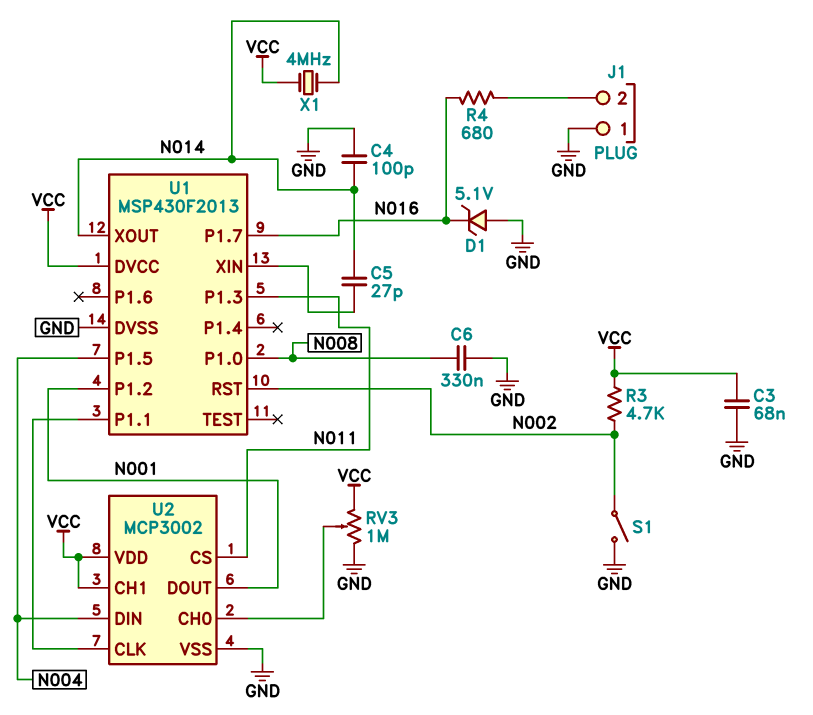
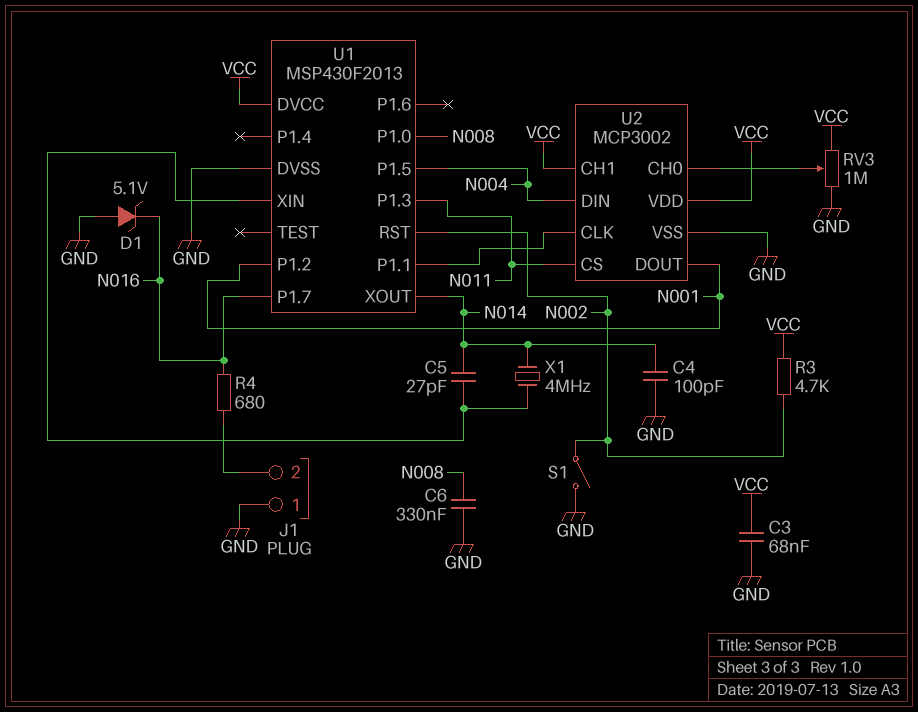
X1: 4MHz (N014, VCC) -> 4MHz (N014, U1/XIN)

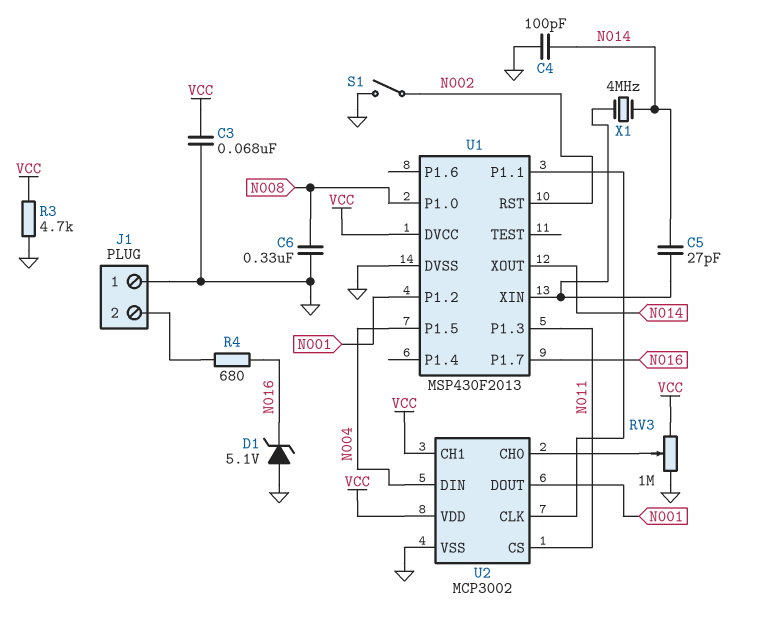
R3: 4.7k (N002, VCC) -> 4.7k (GND, VCC)

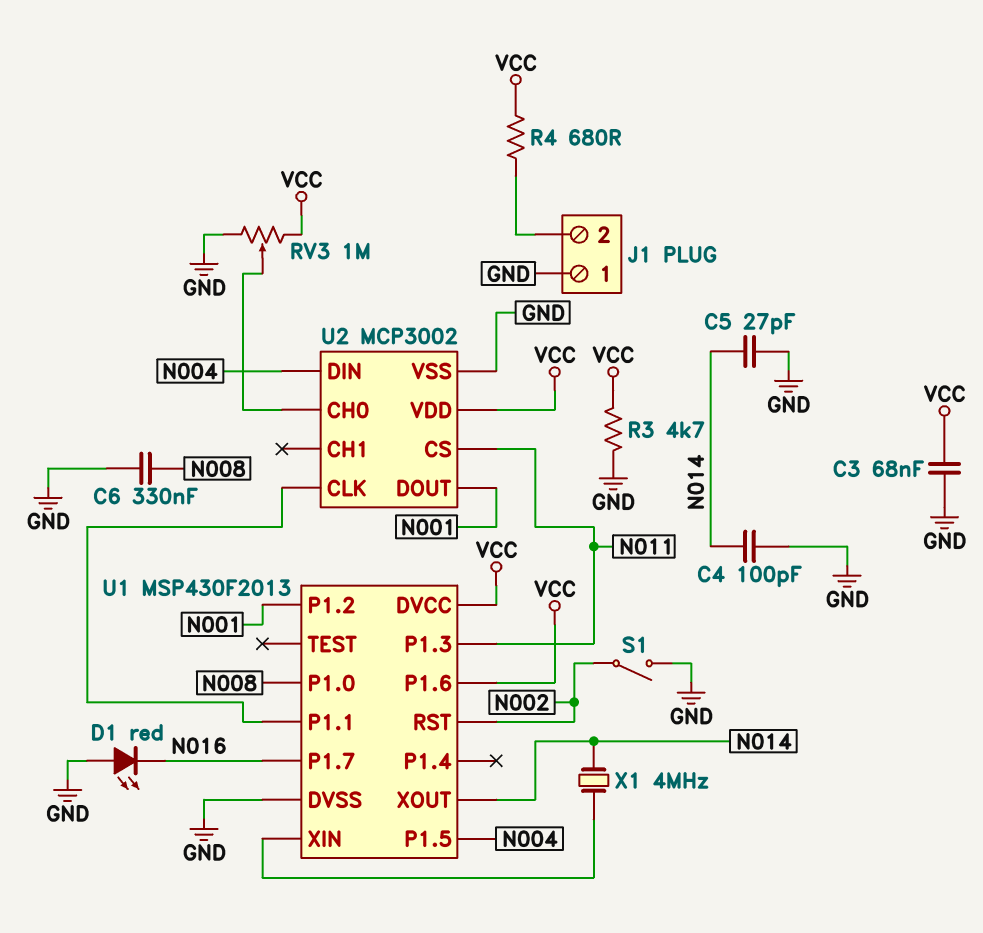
C5: 27pF (N014, U1/XIN) -> 27pF (GND, N014)
D1: zener 5.1V (A GND, K N016) -> LED red (A GND, K N016)
R4: 680 (J1/2, N016) -> 680 (J1/2, VCC)
U1 pin P1.6: none -> VCC
U2 pin CH1: VCC -> none

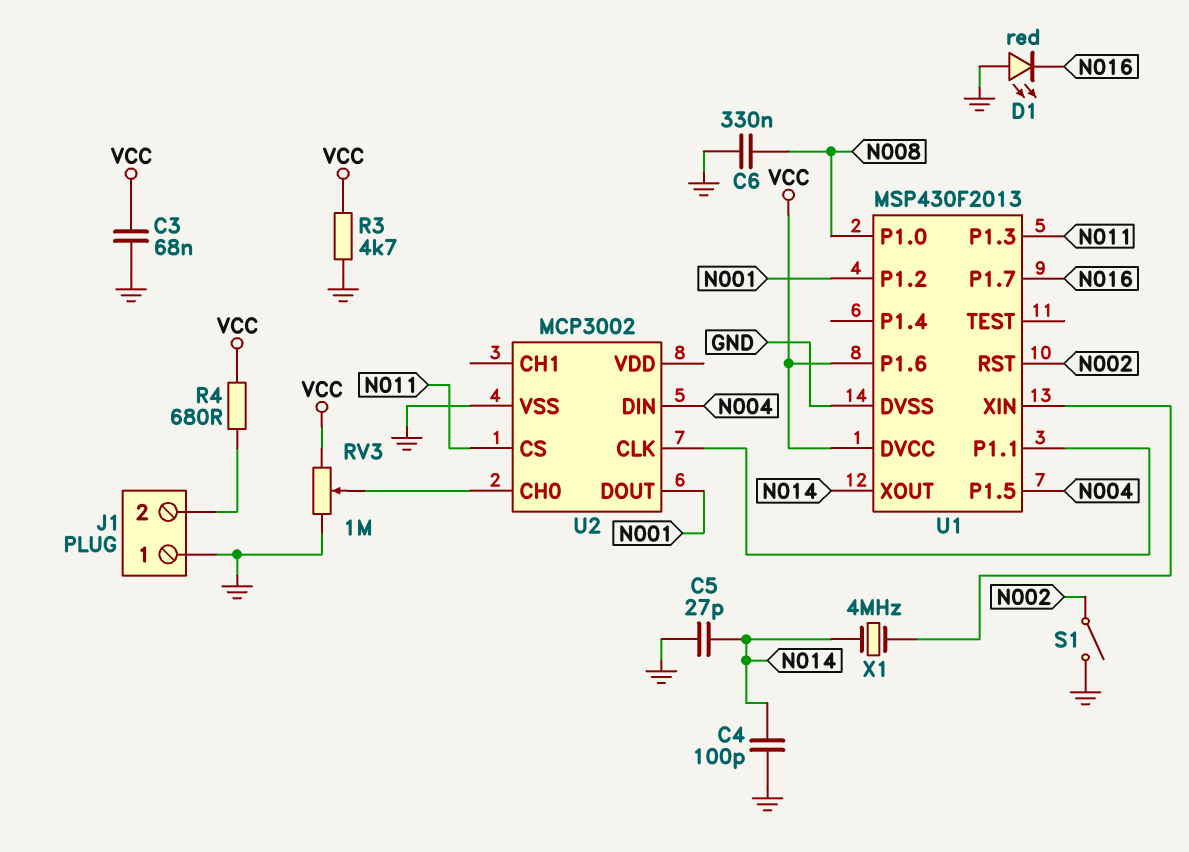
U2 pin VDD: VCC -> none

